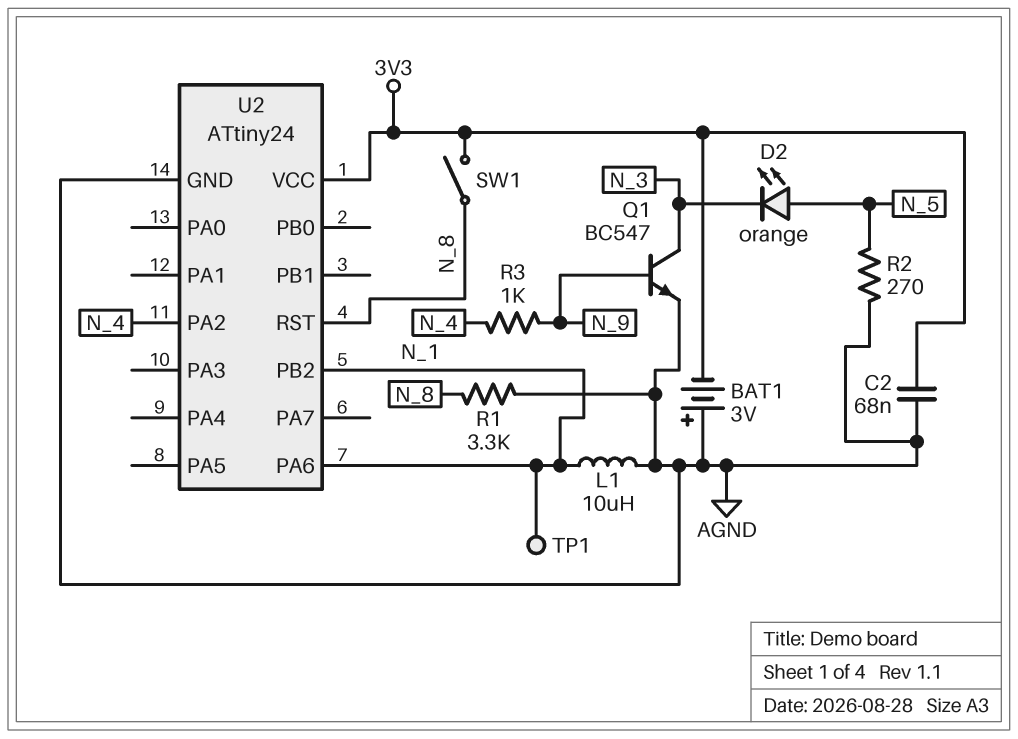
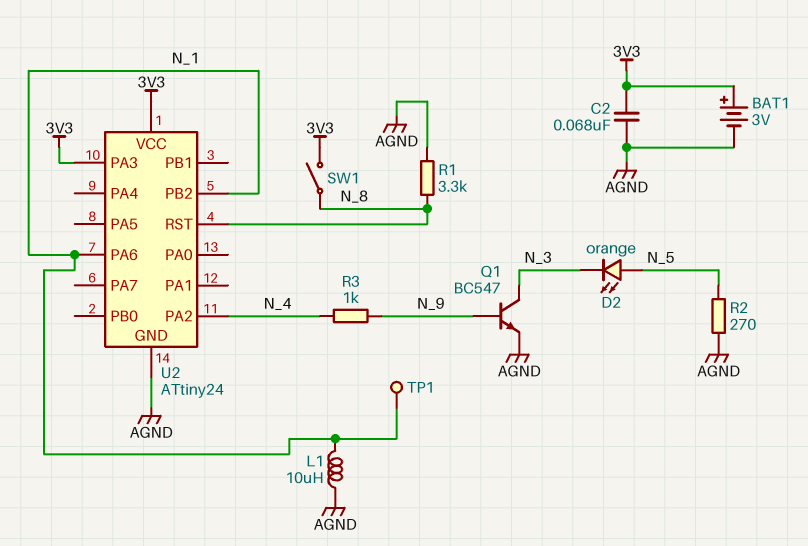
BAT1: 3V (plus AGND, minus 3V3) -> 3V (plus 3V3, minus AGND)
U2 pin PA3: none -> 3V3

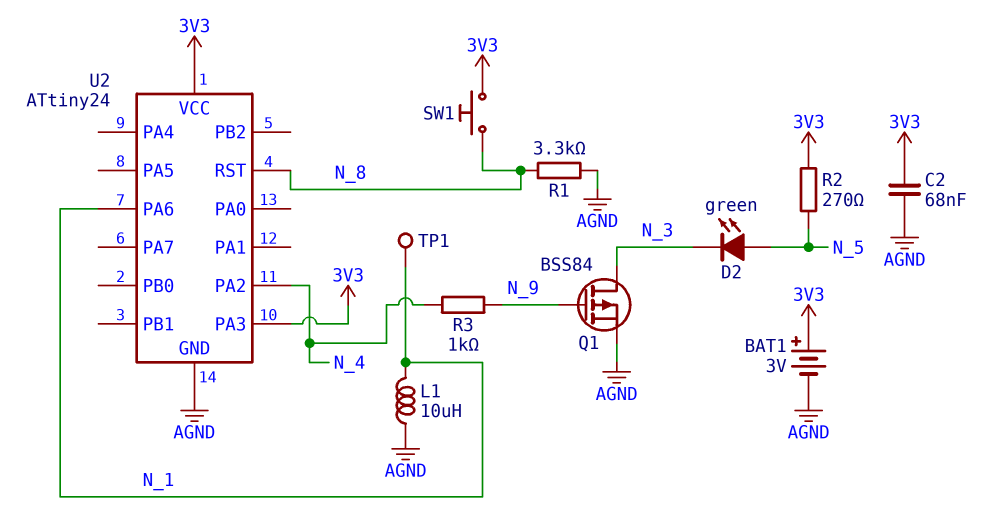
D2: LED orange (A N_5, K N_3) -> LED green (A N_5, K N_3)
Q1: NPN BC547 (B N_9, C N_3, E AGND) -> PMOS BSS84 (G N_9, D N_3, S AGND)
R2: 270 (AGND, N_5) -> 270 (3V3, N_5)
SW1: switch (3V3, N_8) -> button (3V3, N_8)
U2 pin PB2: N_1 -> none

